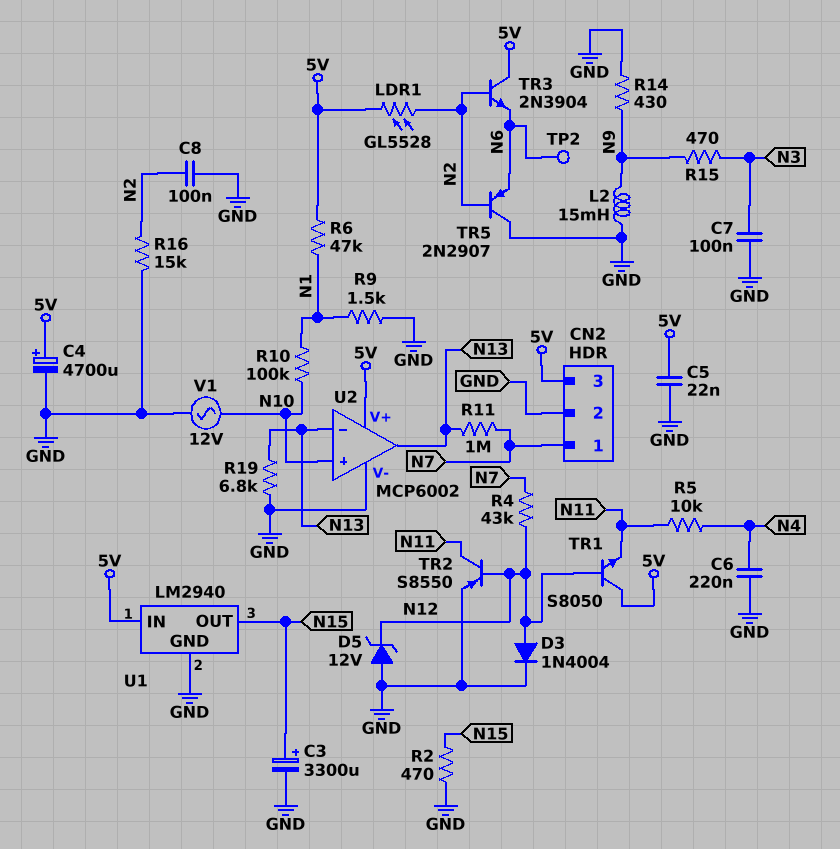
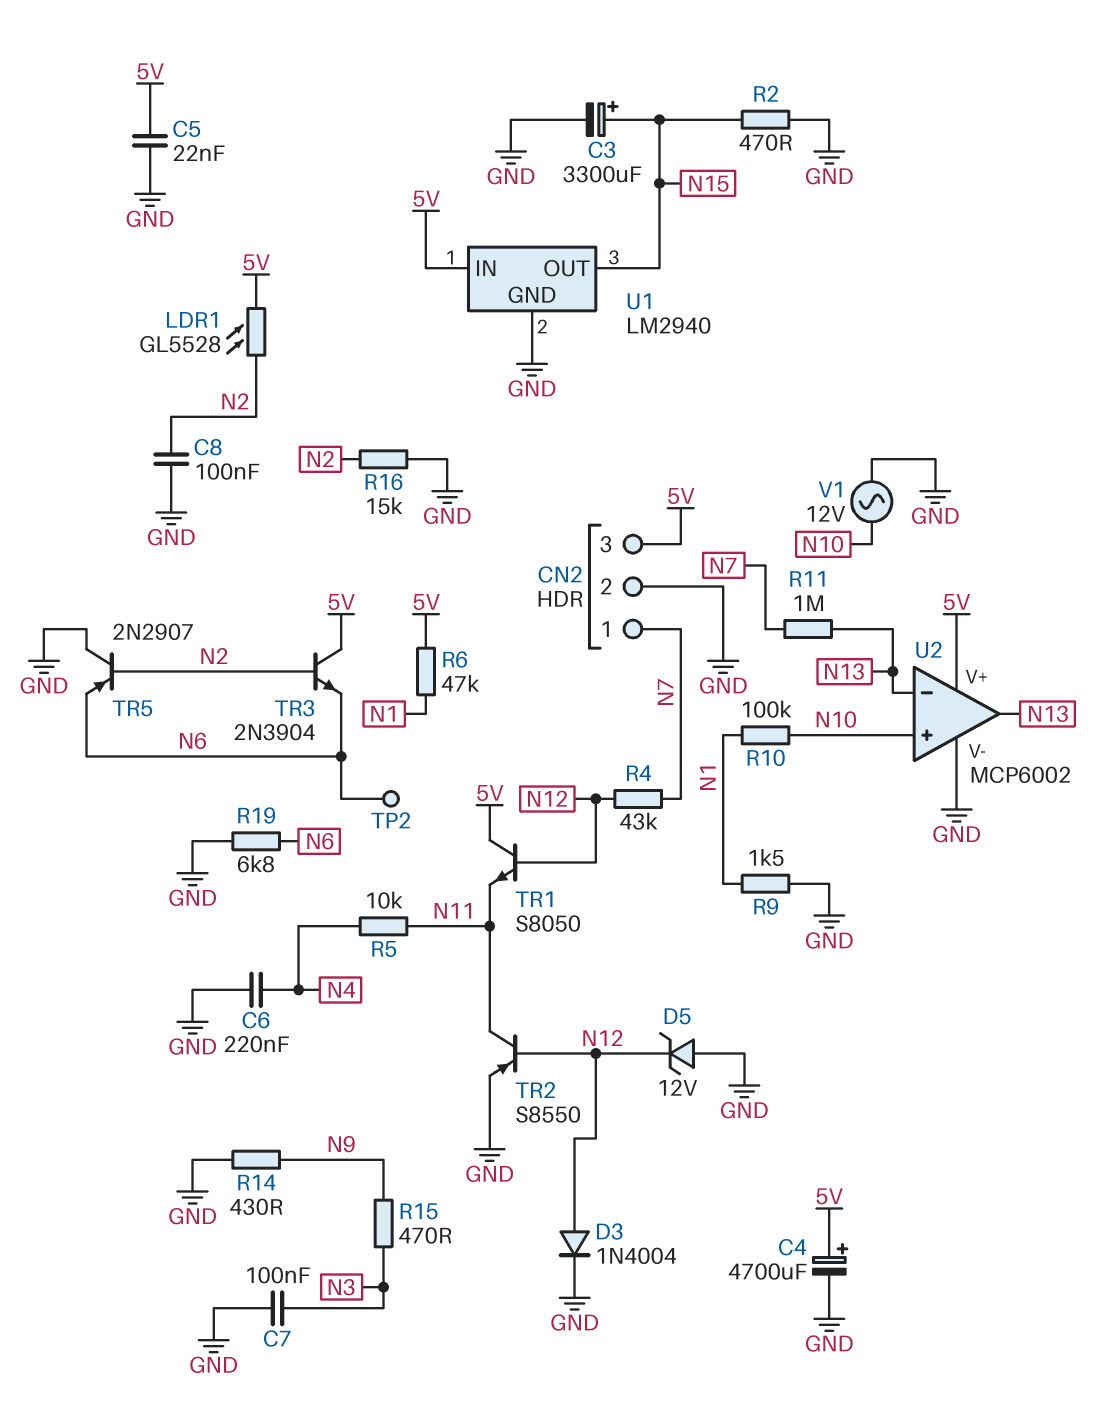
L2: 15mH (GND, N9) -> none
R19: 6.8k (GND, N13) -> 6.8k (GND, N6)

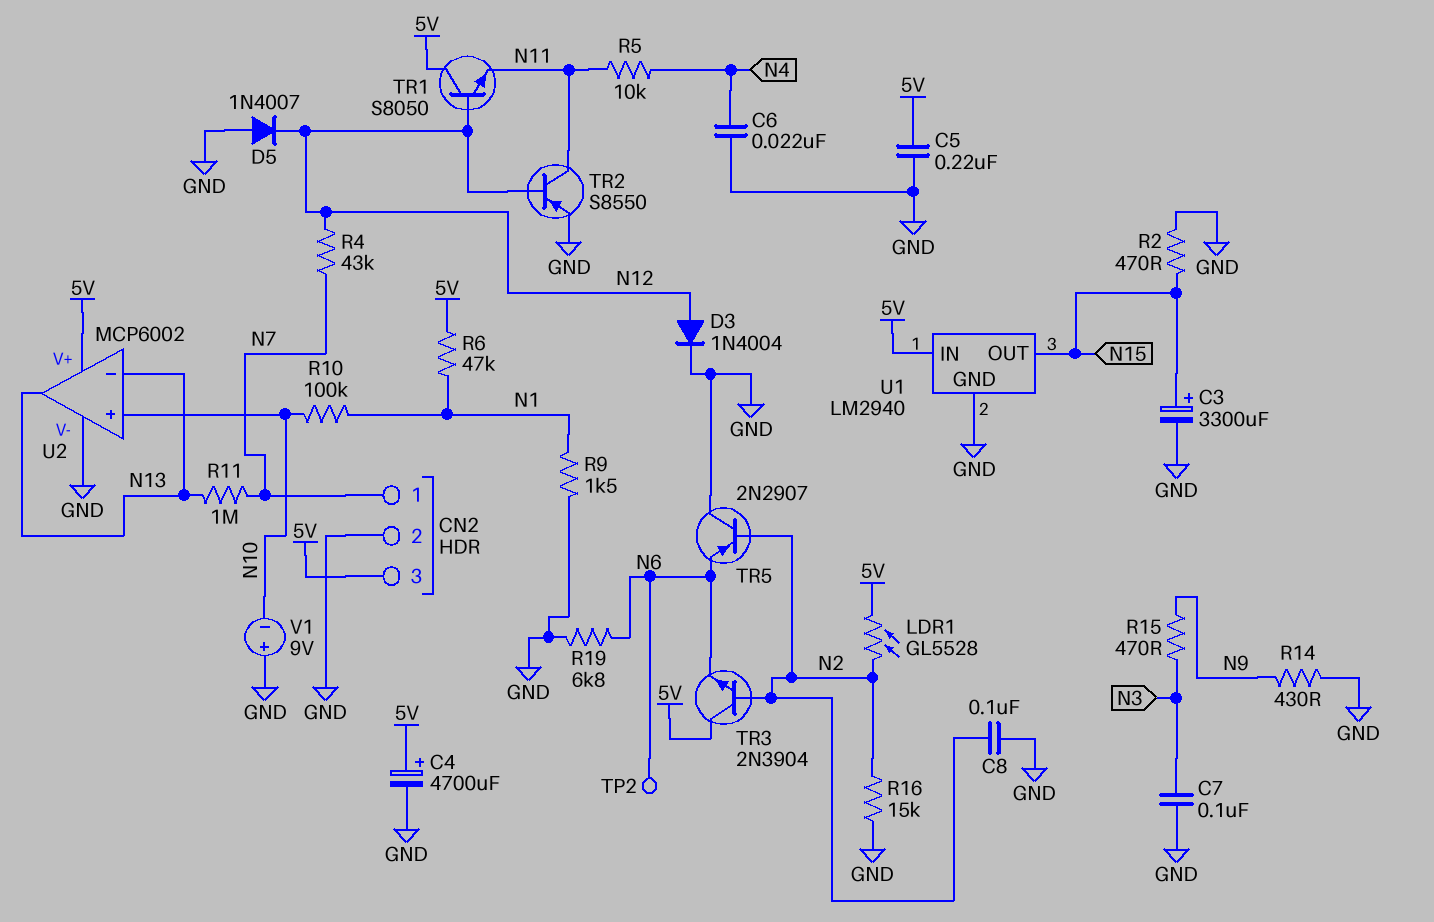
C5: 22nF (5V, GND) -> 220nF (5V, GND)
C6: 220nF (GND, N4) -> 22nF (GND, N4)
D5: zener 12V (A GND, K N12) -> diode 1N4007 (A GND, K N12)
V1: AC 12V (GND, N10) -> 9V (plus GND, minus N10)

